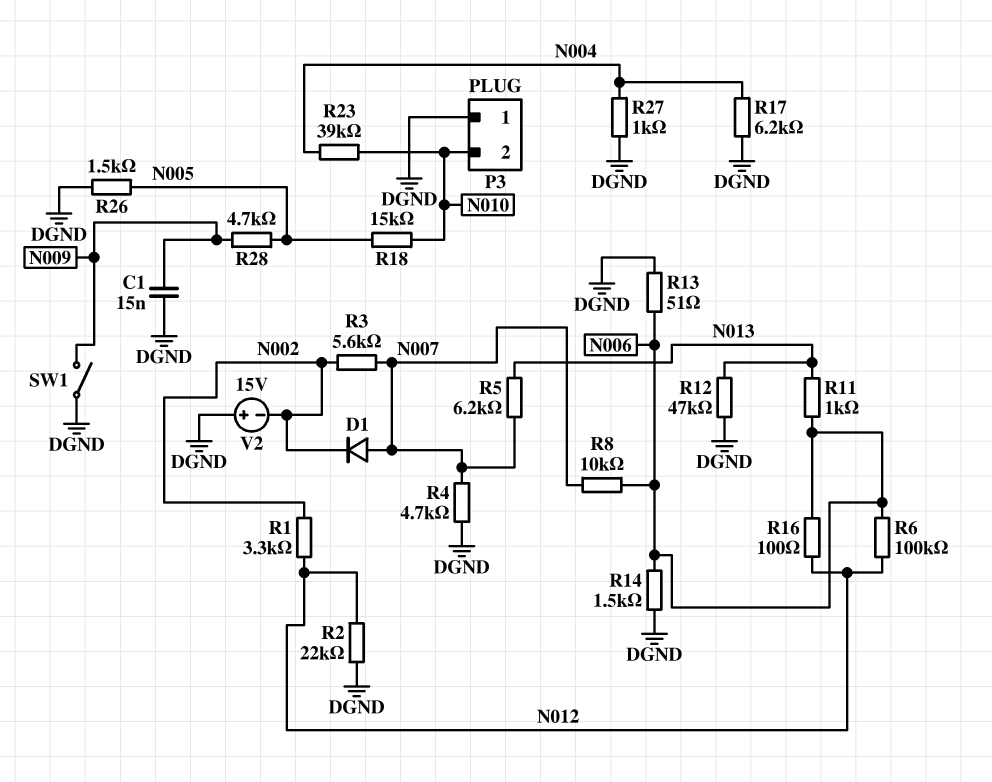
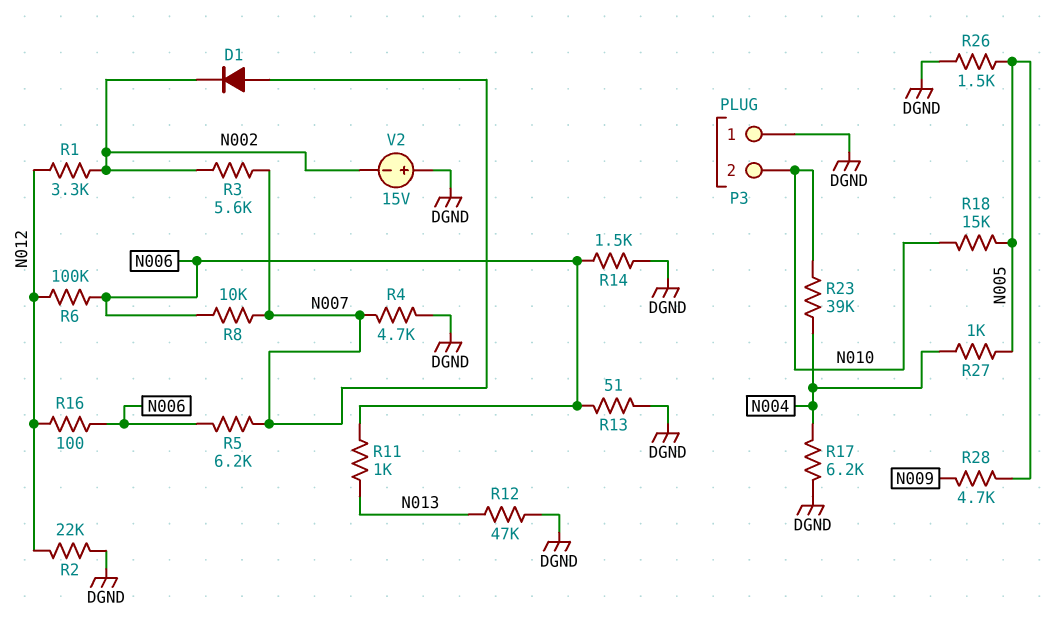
C1: 15nF (DGND, N009) -> none
R5: 6.2k (N007, N013) -> 6.2k (N006, N007)
R27: 1k (DGND, N004) -> 1k (N004, N005)
SW1: switch (DGND, N009) -> none

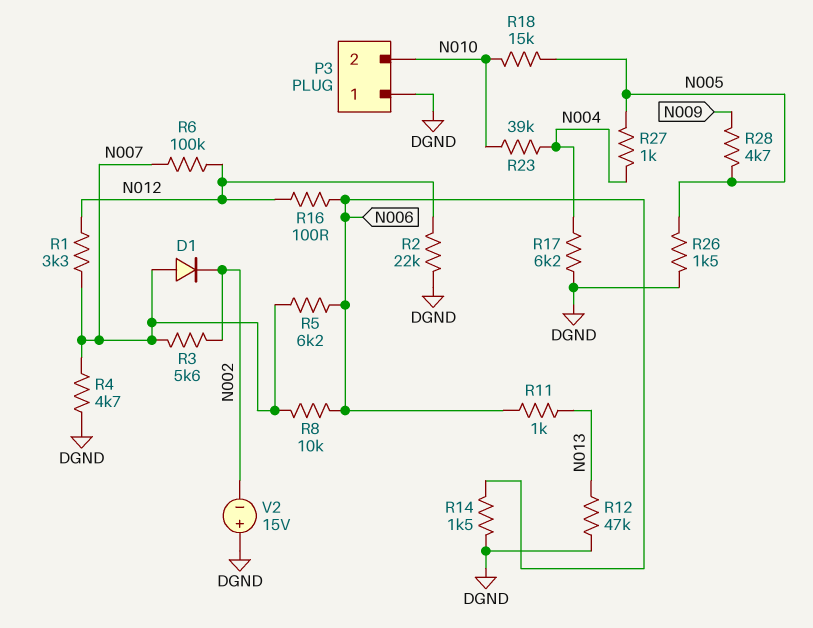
R1: 3.3k (N002, N012) -> 3.3k (N007, N012)
R6: 100k (N006, N012) -> 100k (N007, N012)
R13: 51 (DGND, N006) -> none

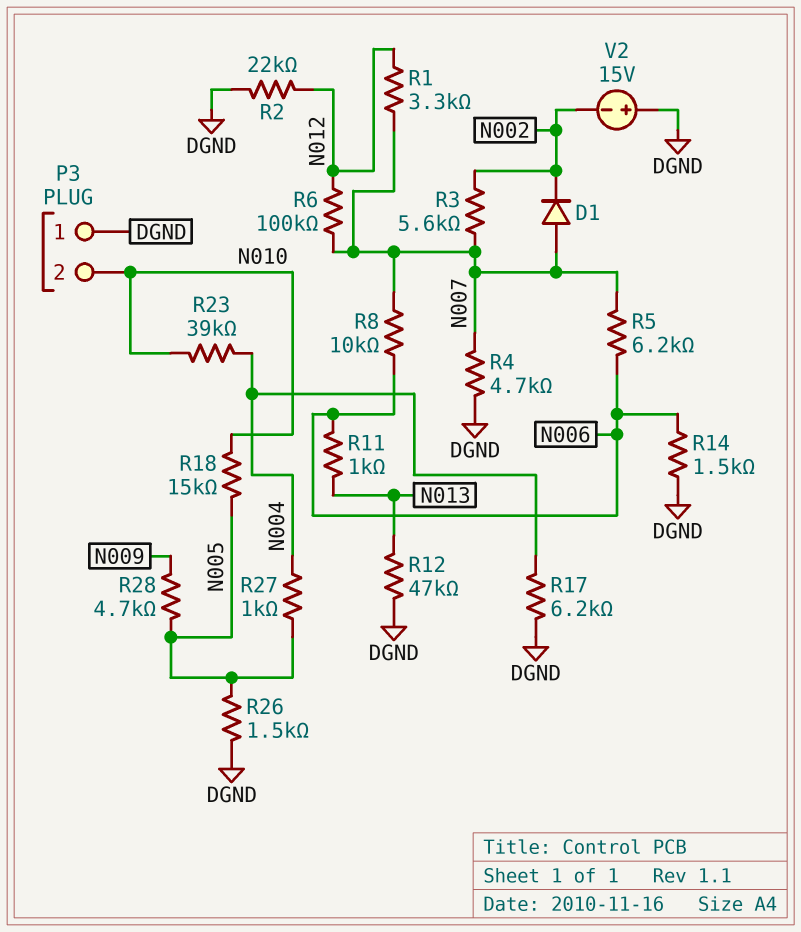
R16: 100 (N006, N012) -> none

